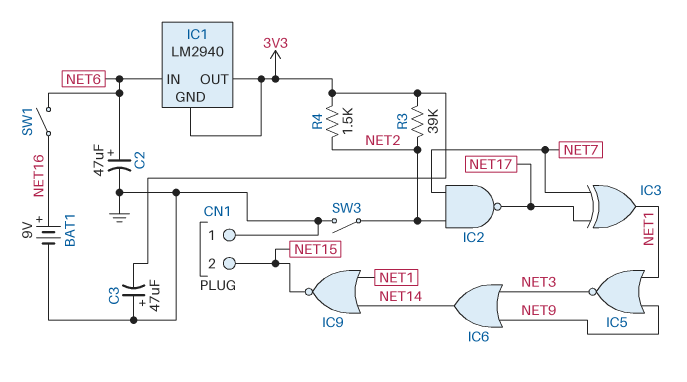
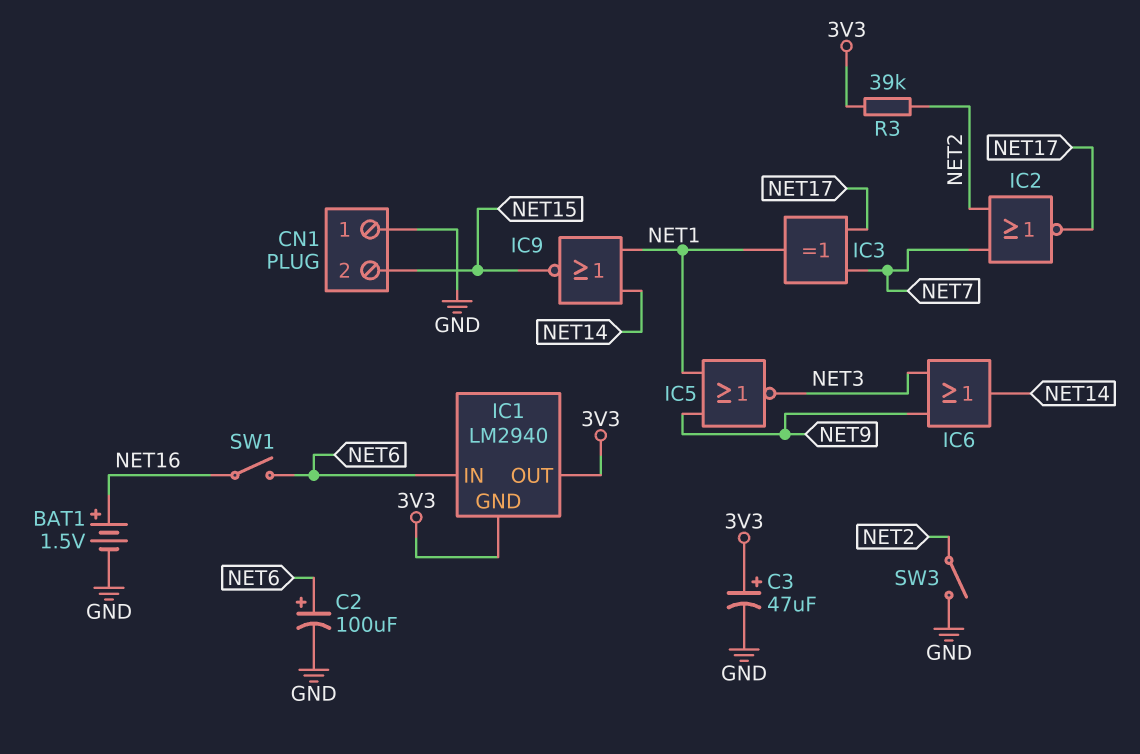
BAT1: 9V (plus NET16, minus GND) -> 1.5V (plus NET16, minus GND)
C2: 47uF (plus NET6, minus GND) -> 100uF (plus NET6, minus GND)
C3: 47uF (plus GND, minus 3V3) -> 47uF (plus 3V3, minus GND)
IC2: NAND (in NET2, in NET7, out NET17) -> NOR (in NET2, in NET7, out NET17)
R4: 1.5k (3V3, NET2) -> none

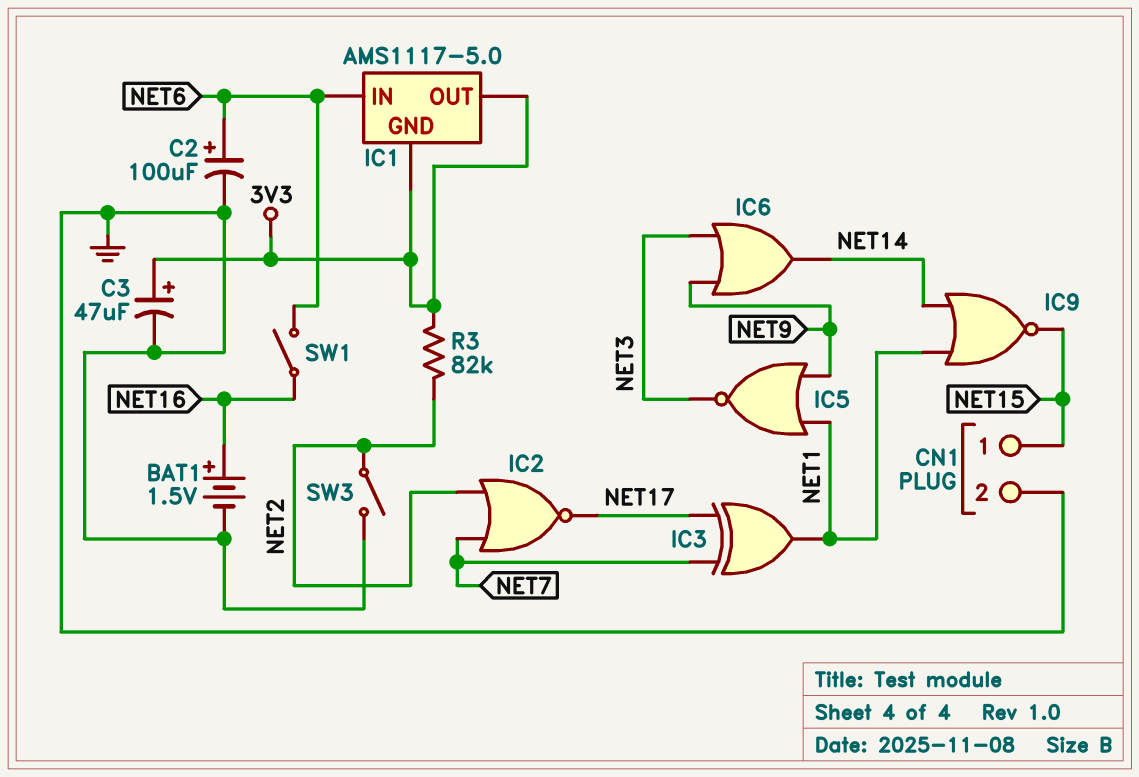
CN1 pin 1: GND -> NET15
CN1 pin 2: NET15 -> GND
IC1: LM2940 -> AMS1117-5.0
R3: 39k (3V3, NET2) -> 82k (3V3, NET2)

